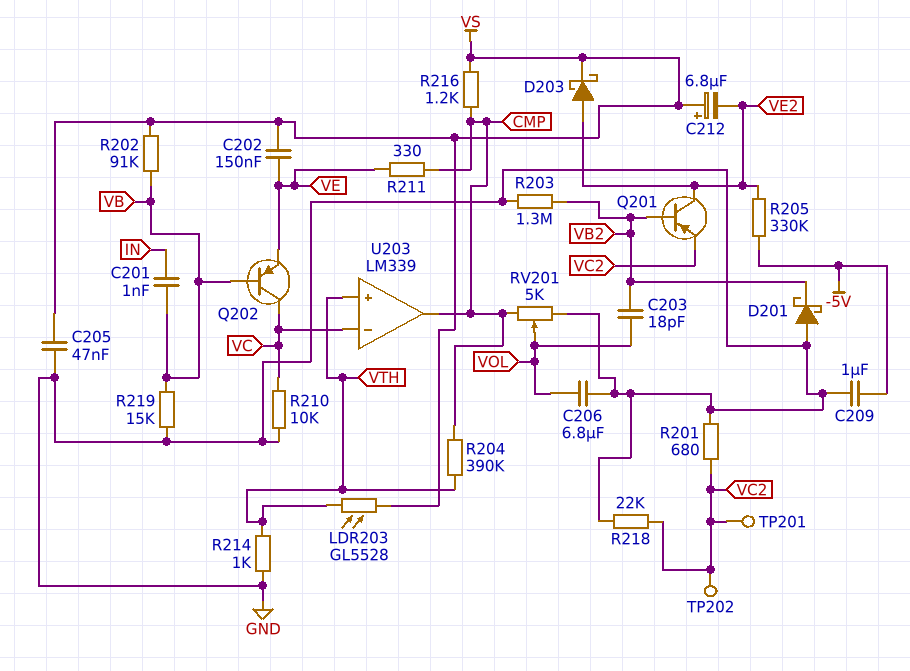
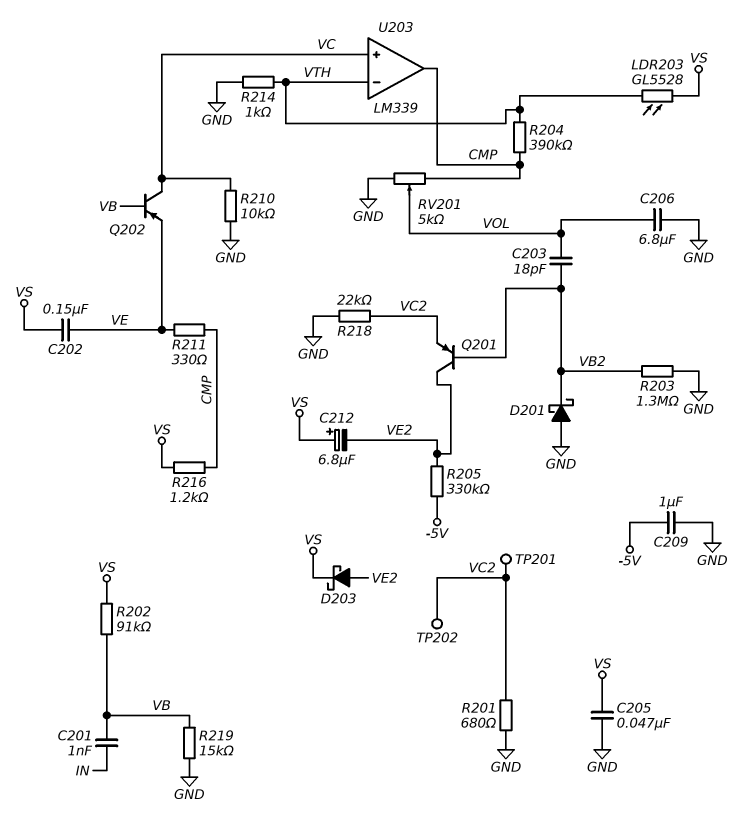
U203 pin in+: VTH -> VC
U203 pin in-: VC -> VTH

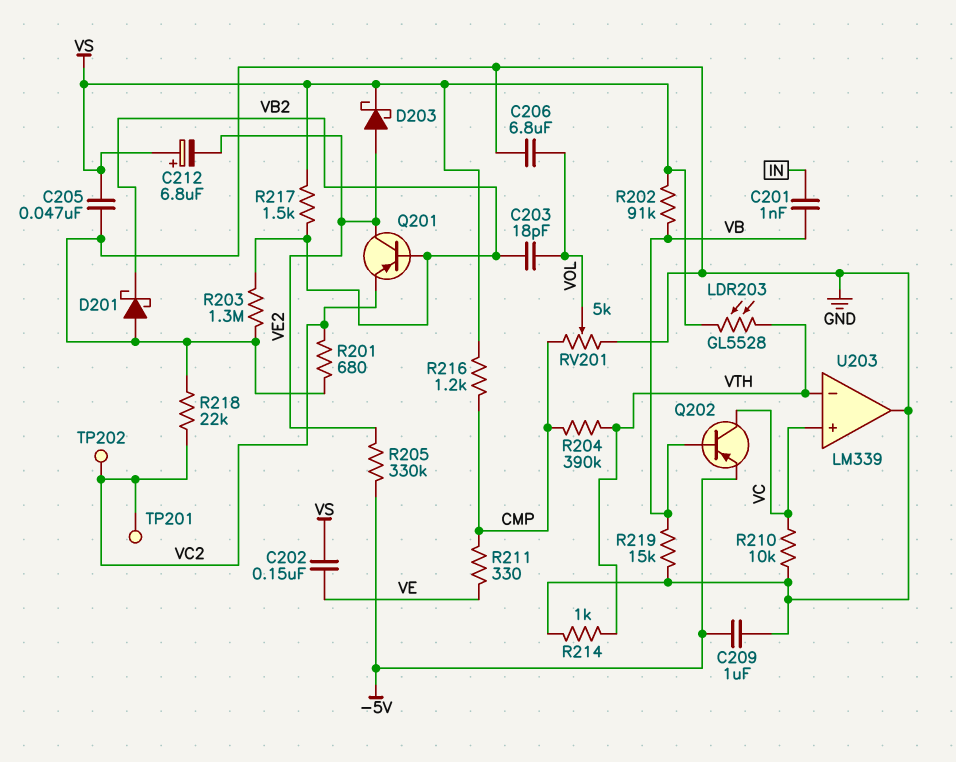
Q202: PNP (B VB, C VC, E VE) -> PNP (B VB, C VC, E -5V)
R217: none -> 1.5k (VB2, VS)
U203 pin out: CMP -> GND

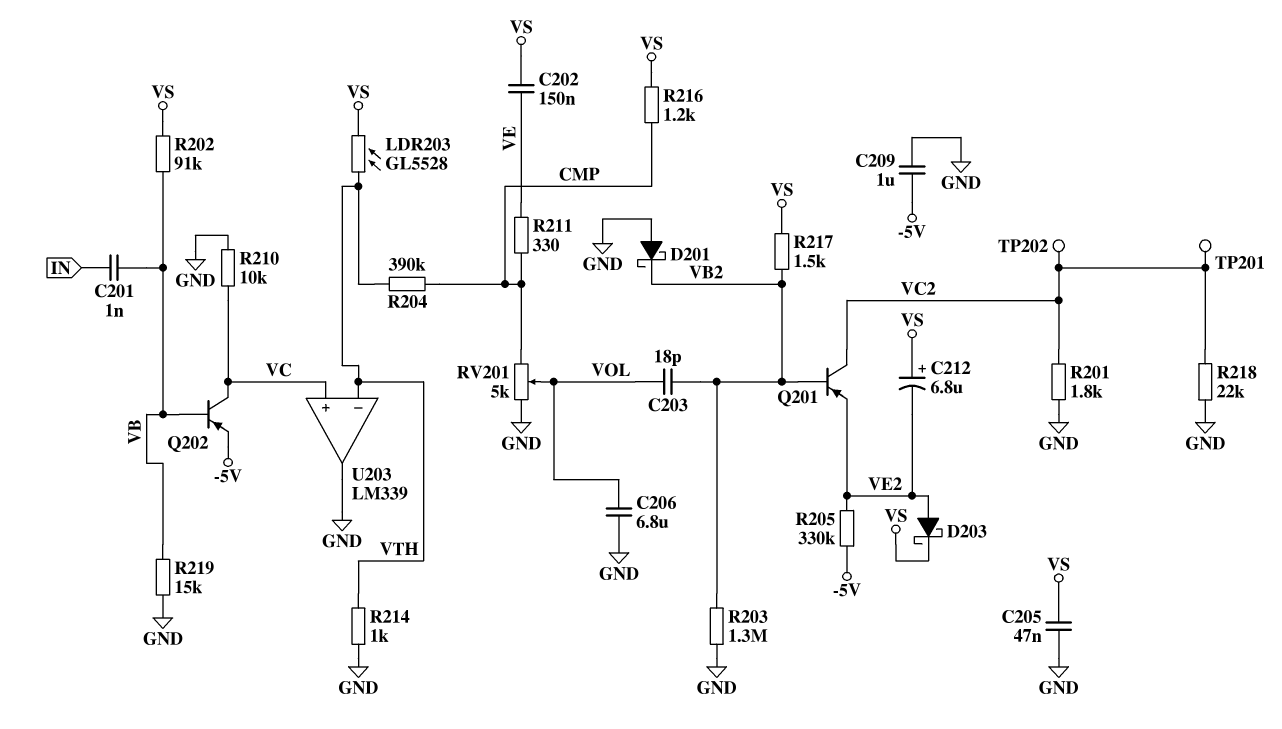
Q201: PNP (B VB2, C VE2, E VC2) -> PNP (B VB2, C VC2, E VE2)
R201: 680 (GND, VC2) -> 1.8k (GND, VC2)

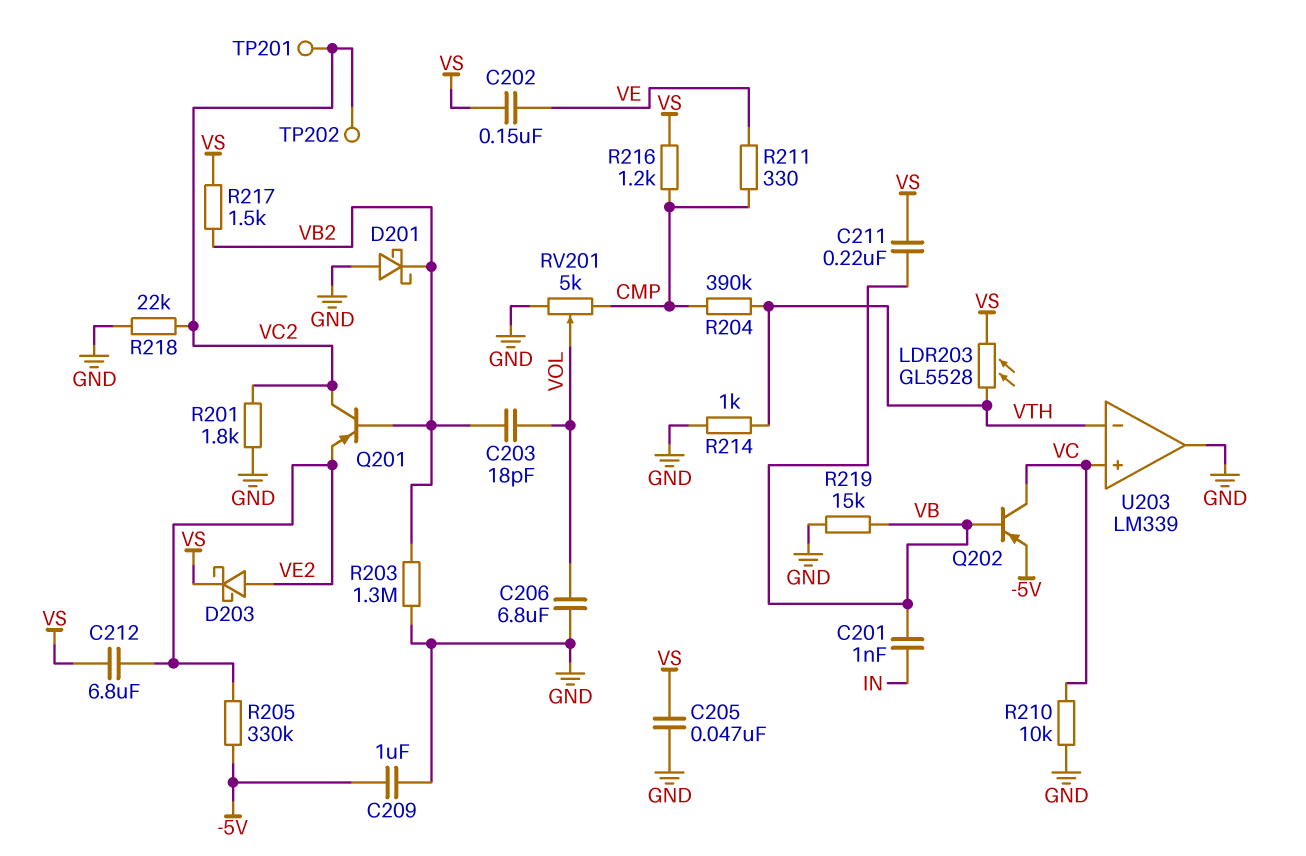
C211: none -> 220nF (VB, VS)
C212: 6.8uF (plus VS, minus VE2) -> 6.8uF (VE2, VS)
R202: 91k (VB, VS) -> none

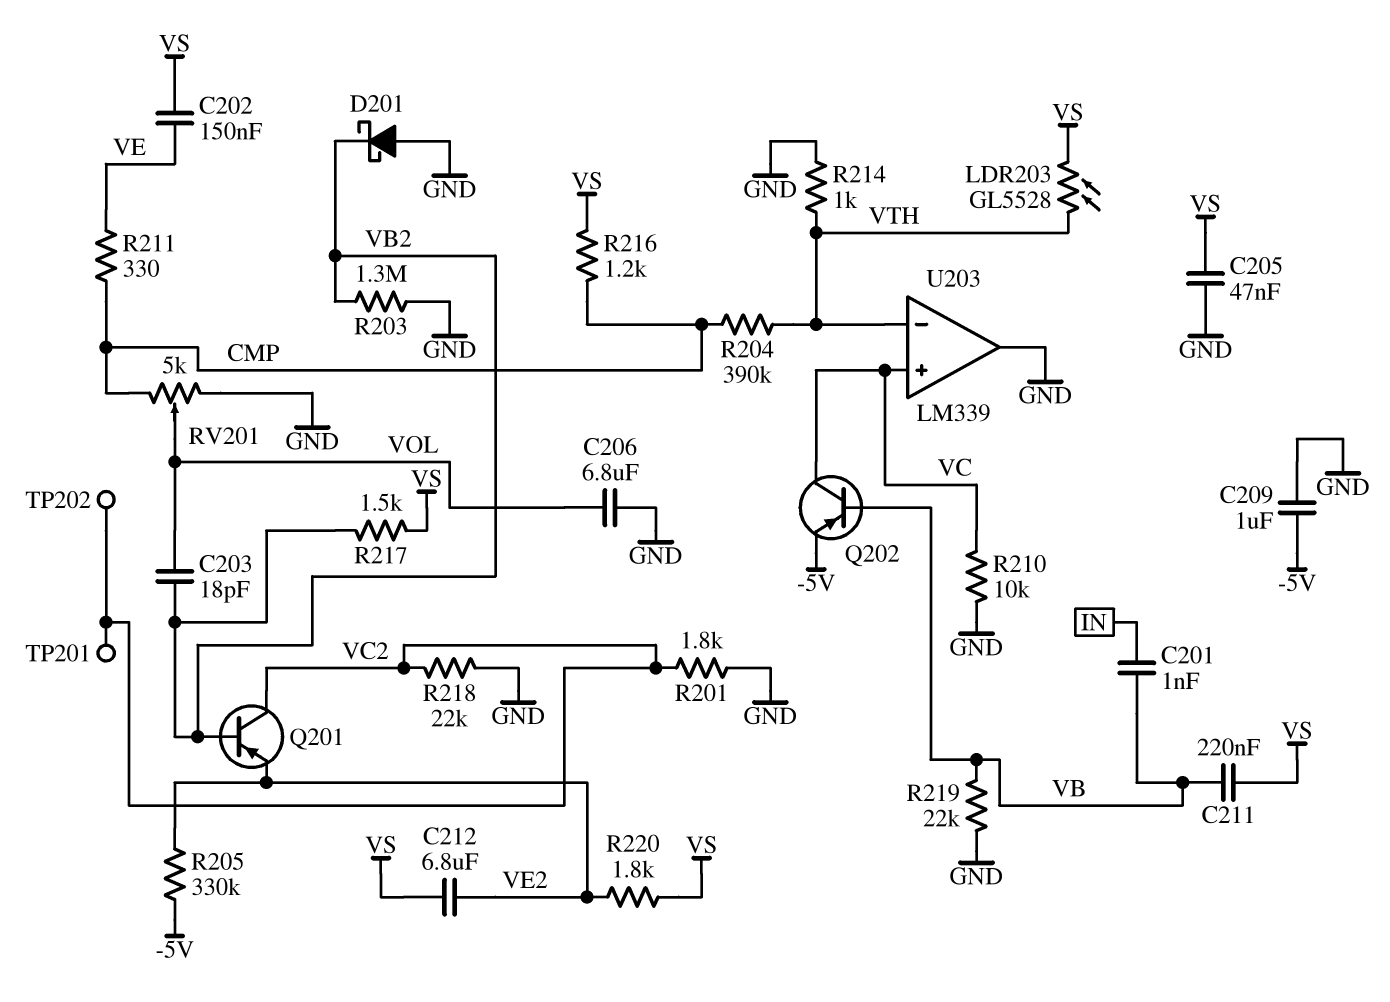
D203: schottky (A VE2, K VS) -> none
R219: 15k (GND, VB) -> 22k (GND, VB)
R220: none -> 1.8k (VE2, VS)

